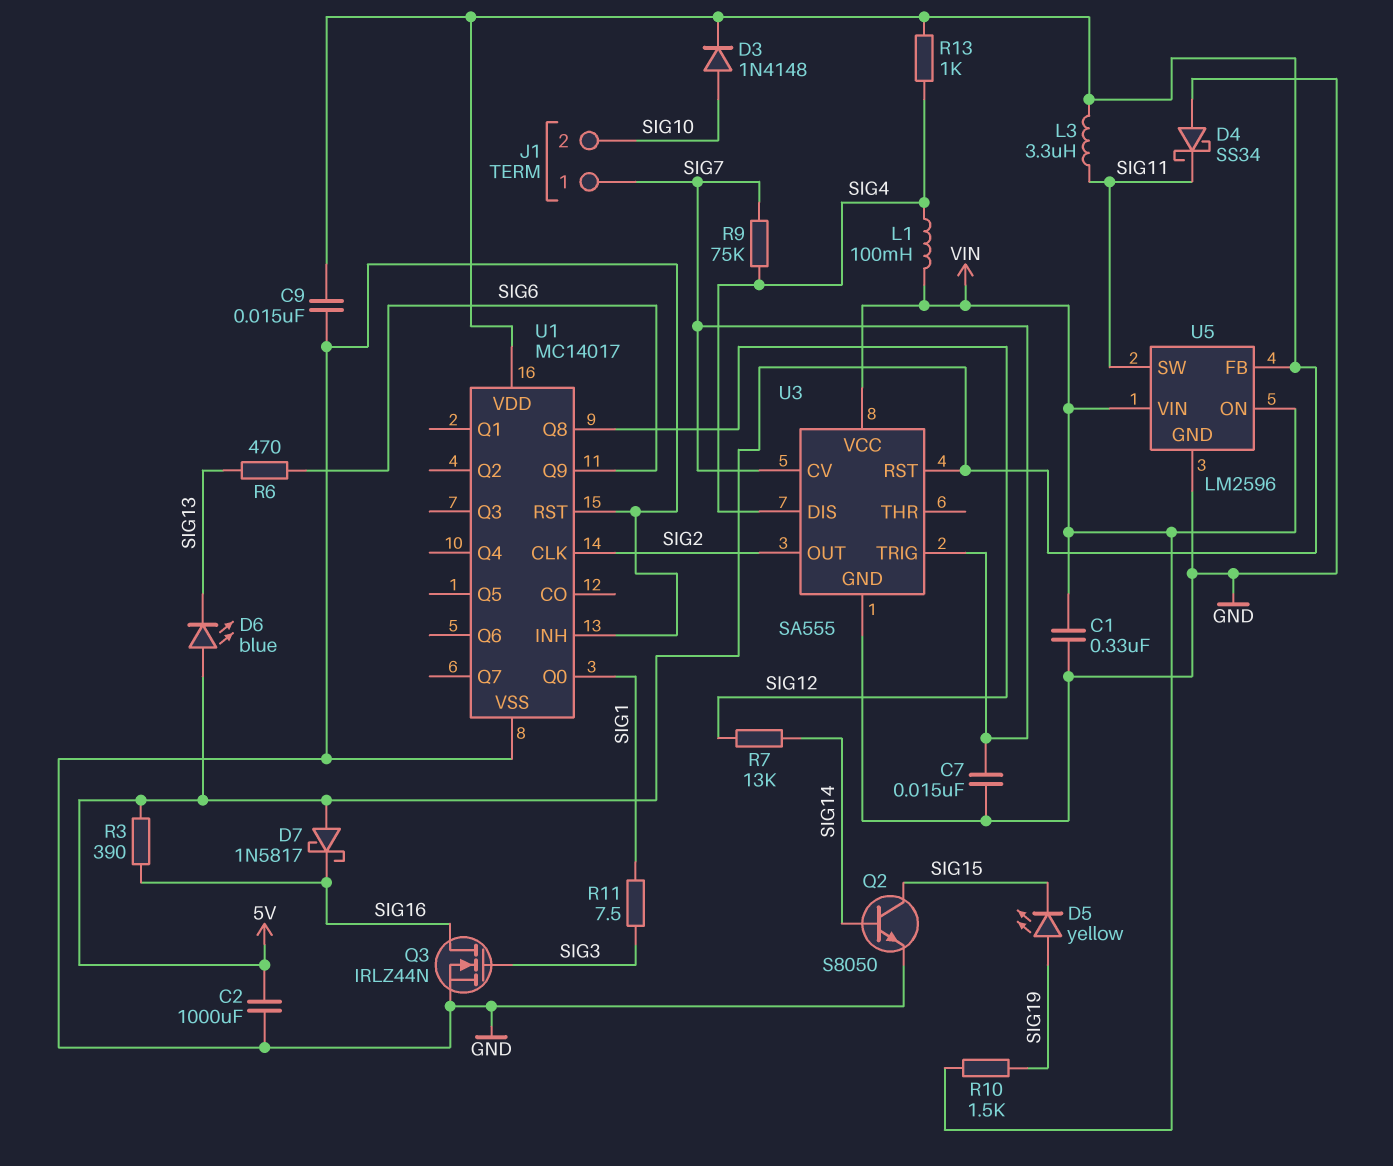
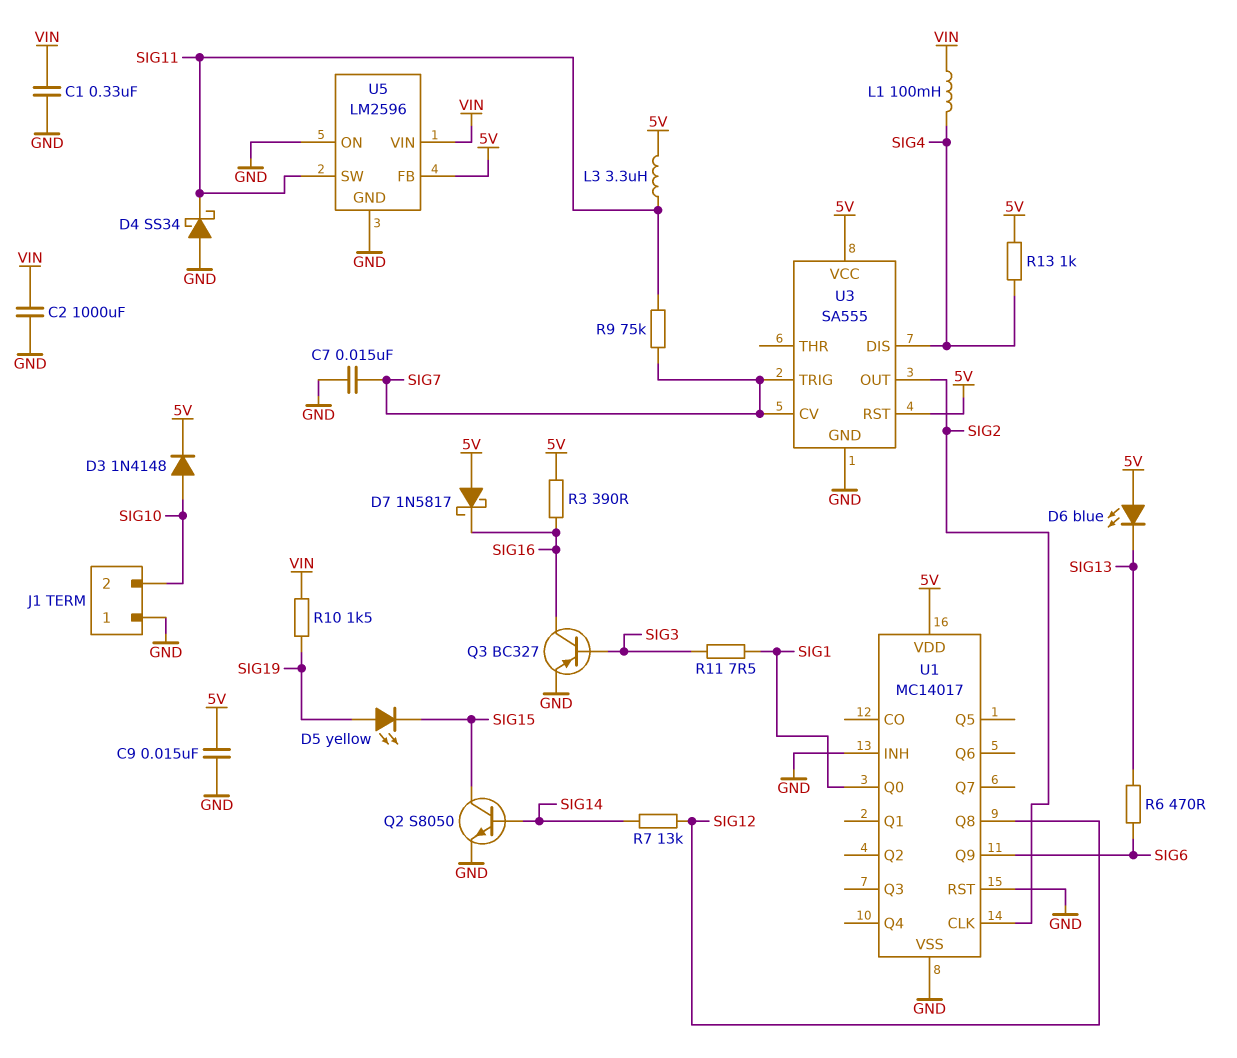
C2: 1000uF (5V, GND) -> 1000uF (GND, VIN)
J1 pin 1: SIG7 -> GND
Q3: NMOS IRLZ44N (G SIG3, D SIG16, S GND) -> PNP BC327 (B SIG3, C SIG16, E GND)
R9: 75k (SIG4, SIG7) -> 75k (SIG7, SIG11)
U3 pin VCC: VIN -> 5V
U5 pin ON: VIN -> GND

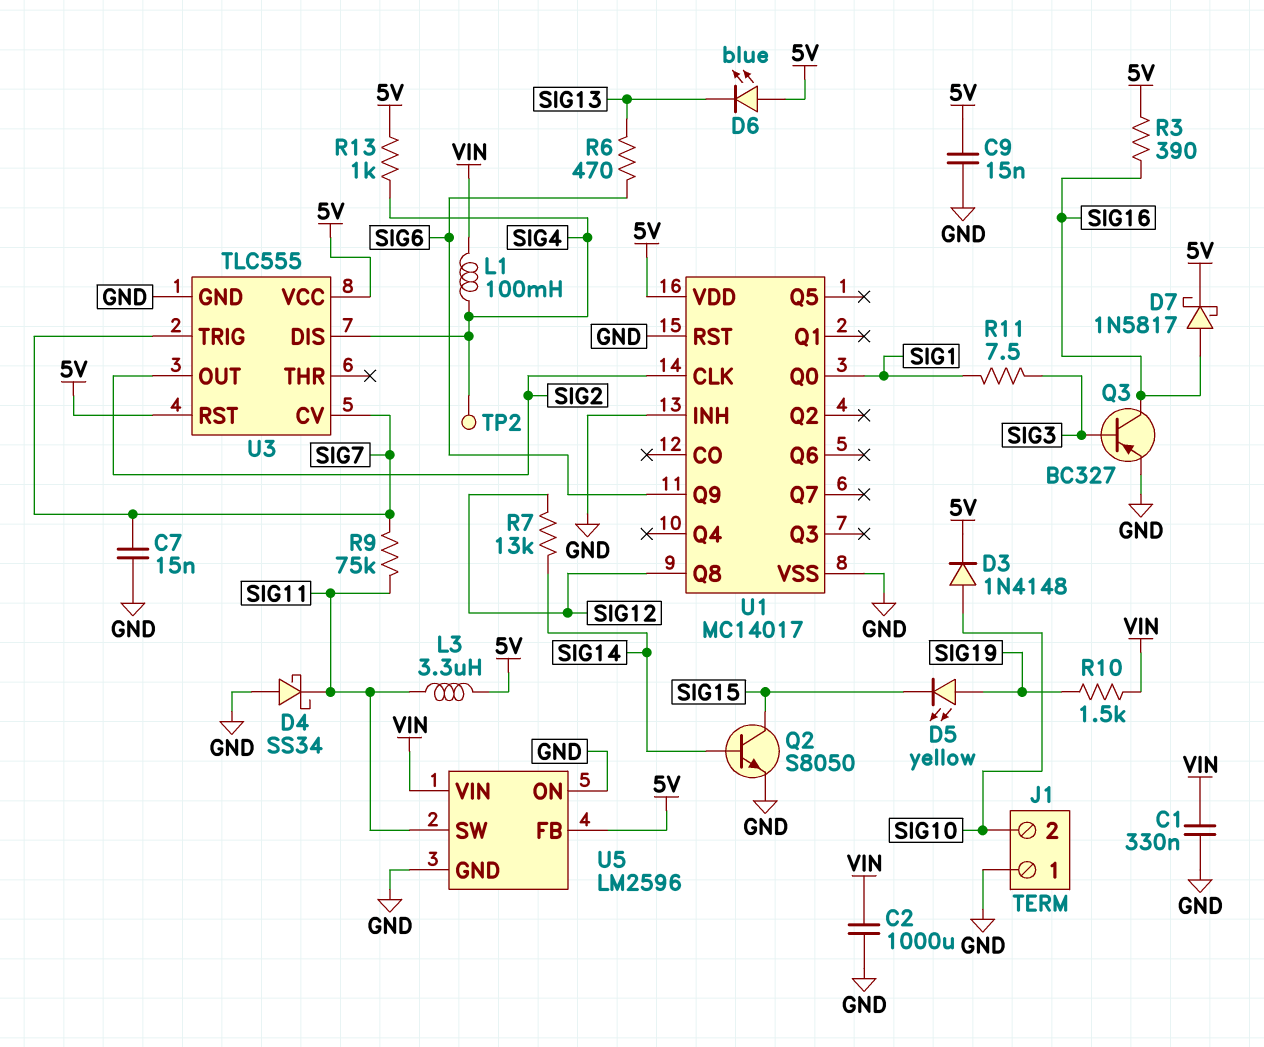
D7: schottky 1N5817 (A 5V, K SIG16) -> schottky 1N5817 (A SIG16, K 5V)
TP2: none -> test point (SIG4)
U3: SA555 -> TLC555

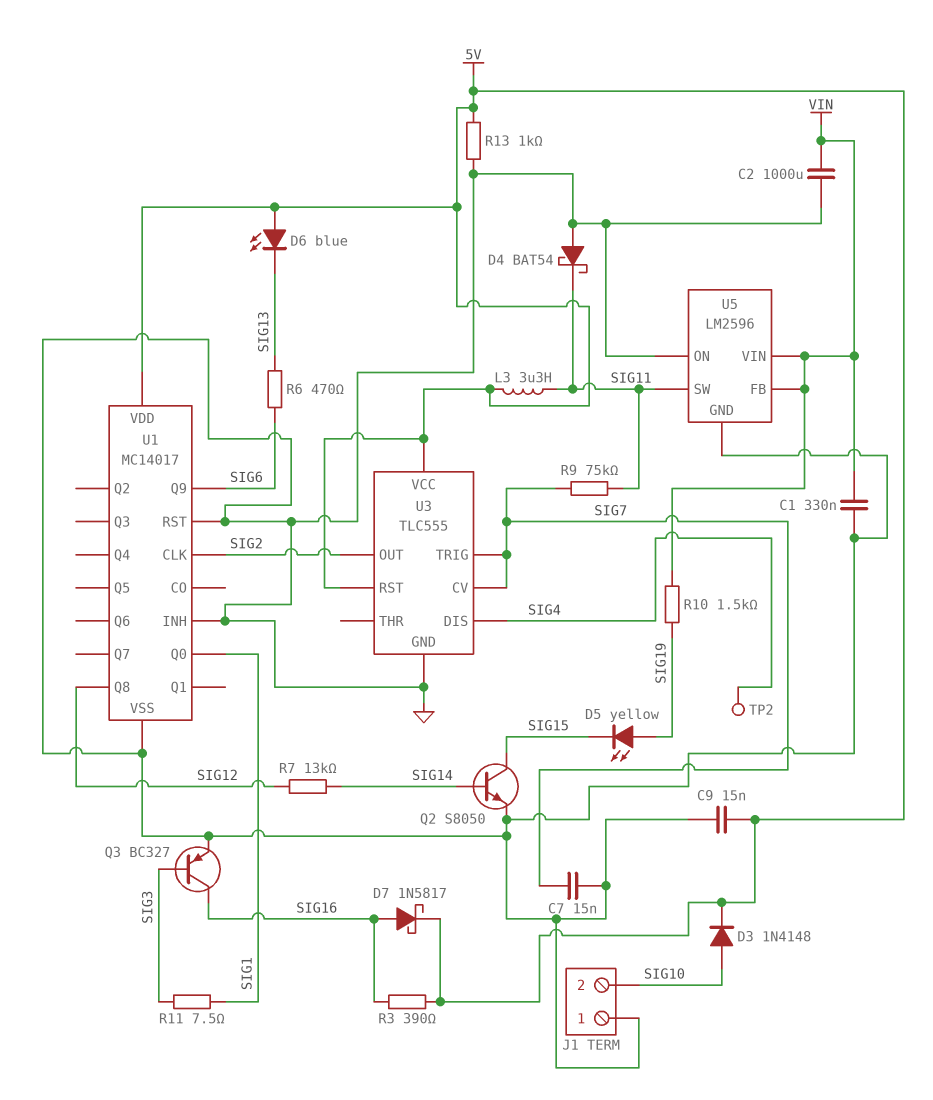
D4: schottky SS34 (A GND, K SIG11) -> schottky BAT54 (A GND, K SIG11)
L1: 100mH (SIG4, VIN) -> none
R13: 1k (5V, SIG4) -> 1k (5V, GND)
U5 pin FB: 5V -> VIN

